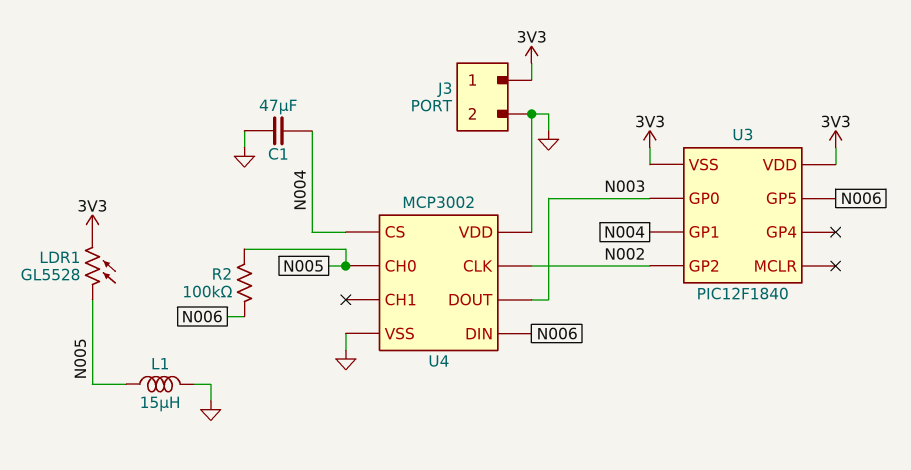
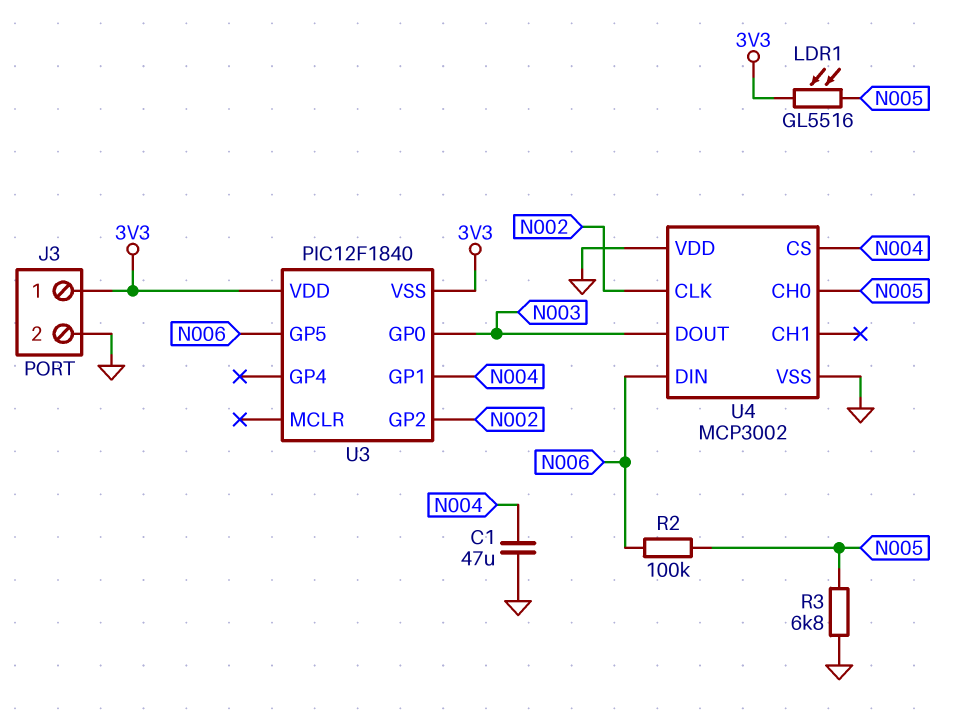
L1: 15uH (GND, N005) -> none
LDR1: GL5528 (3V3, N005) -> GL5516 (3V3, N005)
R3: none -> 6.8k (GND, N005)

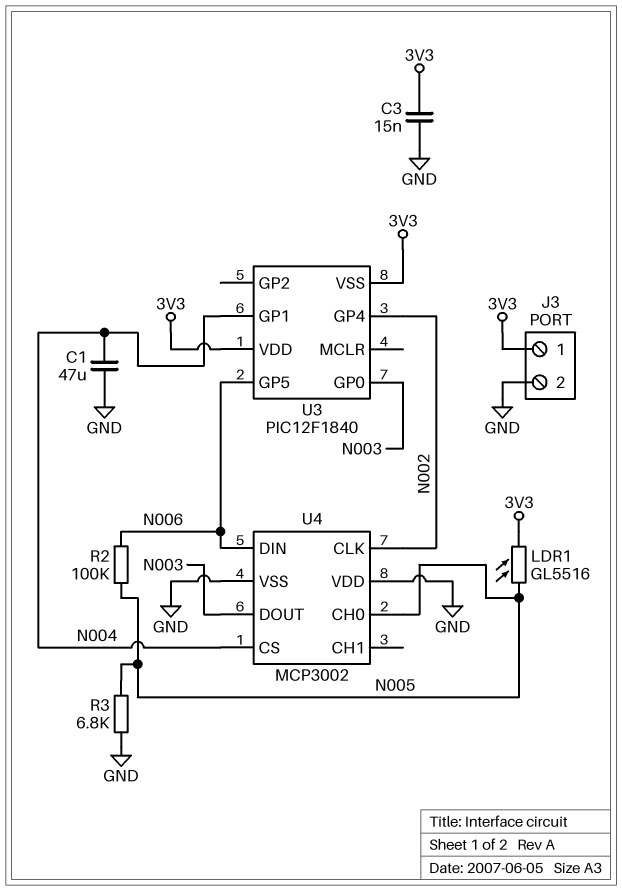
C3: none -> 15nF (3V3, GND)
U3 pin GP2: N002 -> none
U3 pin GP4: none -> N002

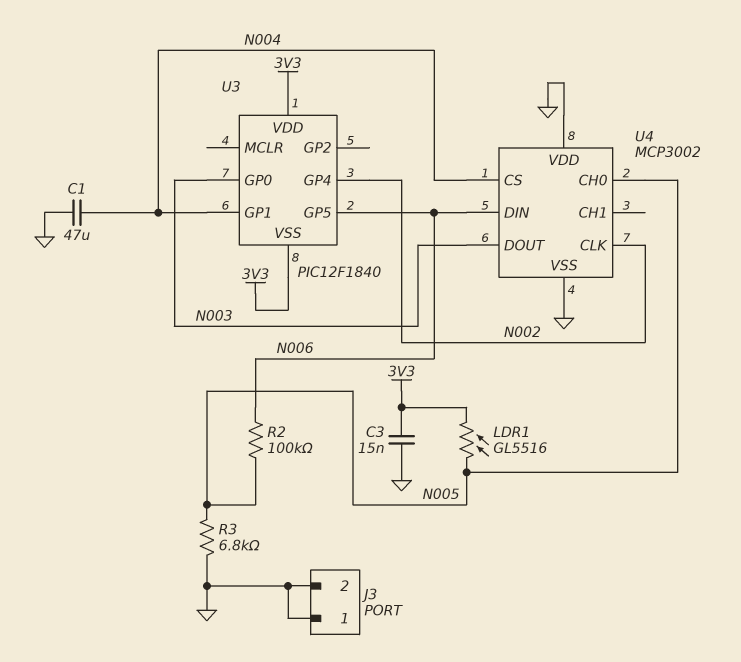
J3 pin 1: 3V3 -> GND

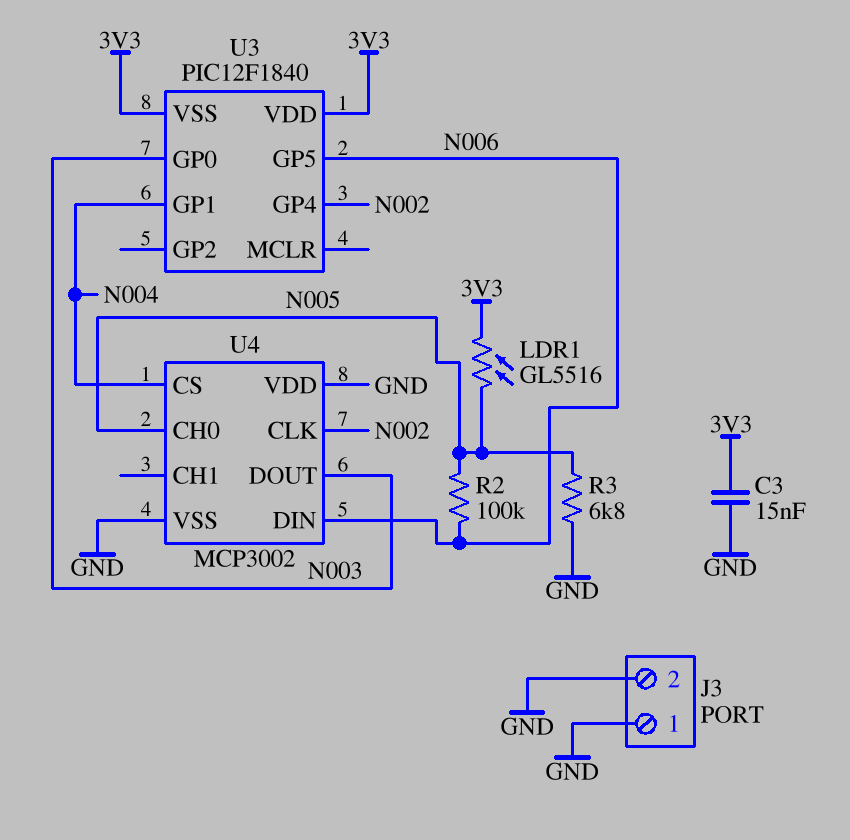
C1: 47uF (GND, N004) -> none

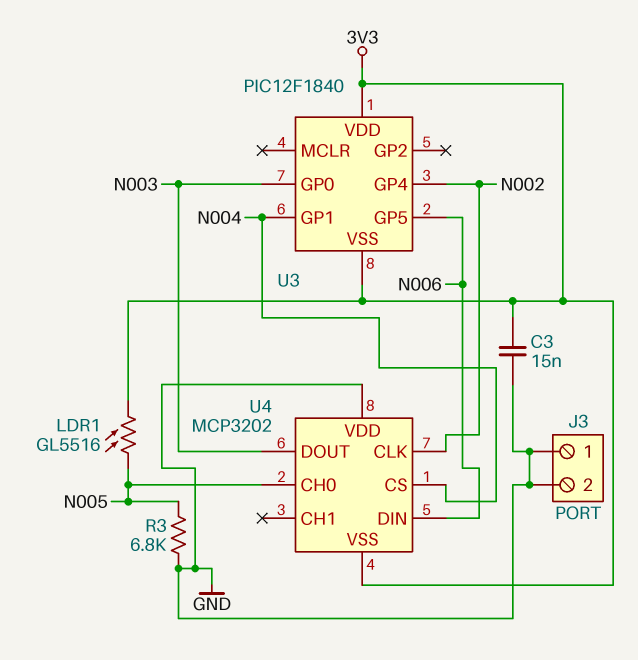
R2: 100k (N005, N006) -> none
U4: MCP3002 -> MCP3202
U4 pin VSS: GND -> 3V3

